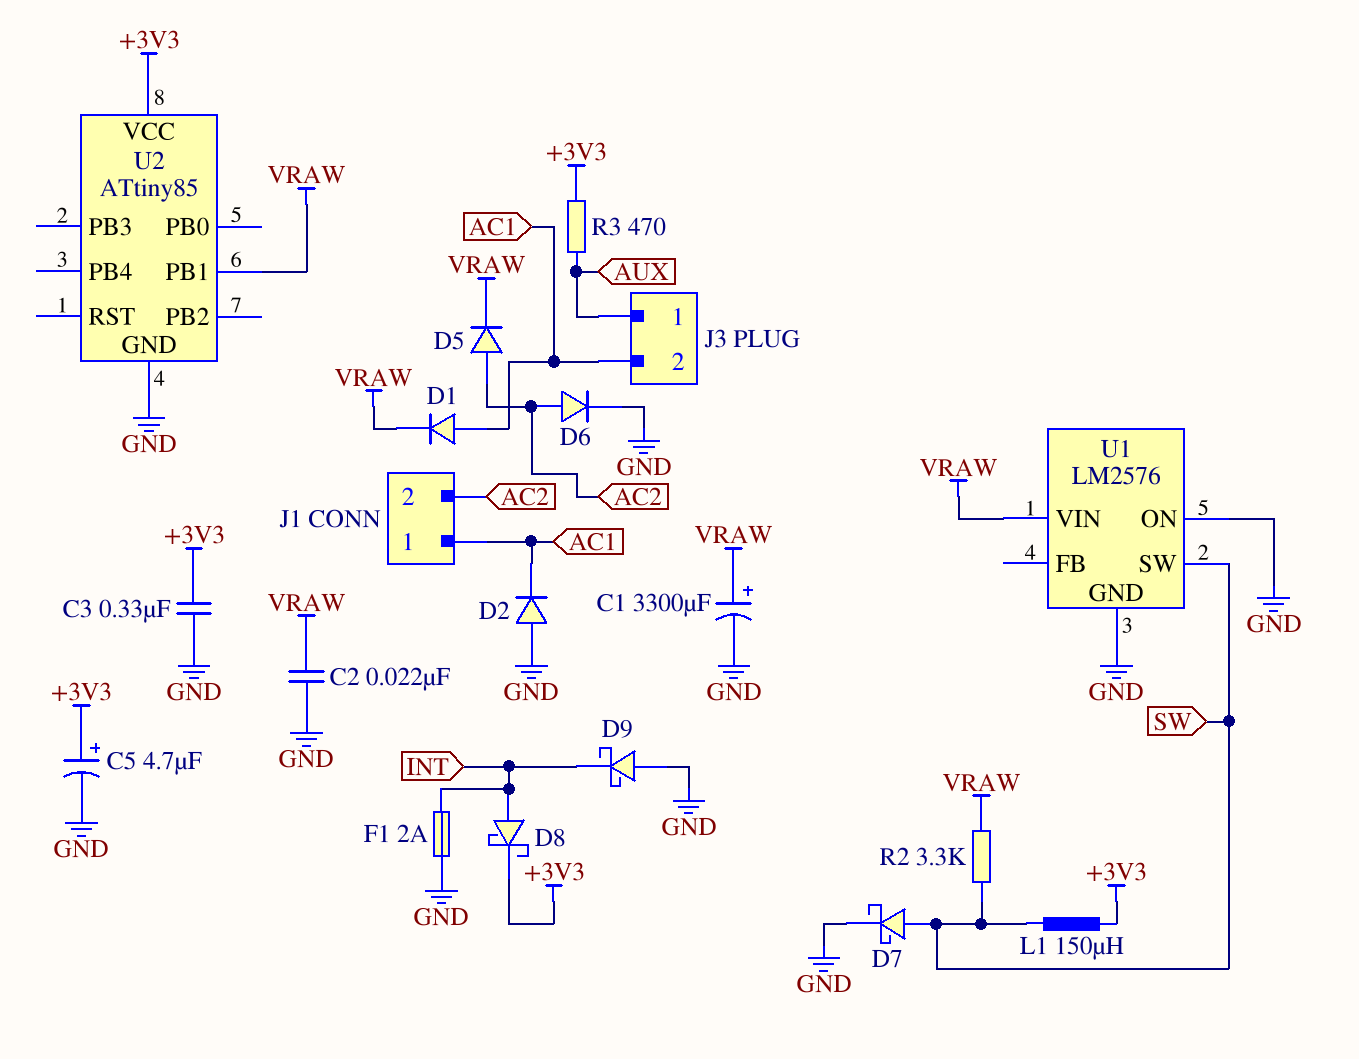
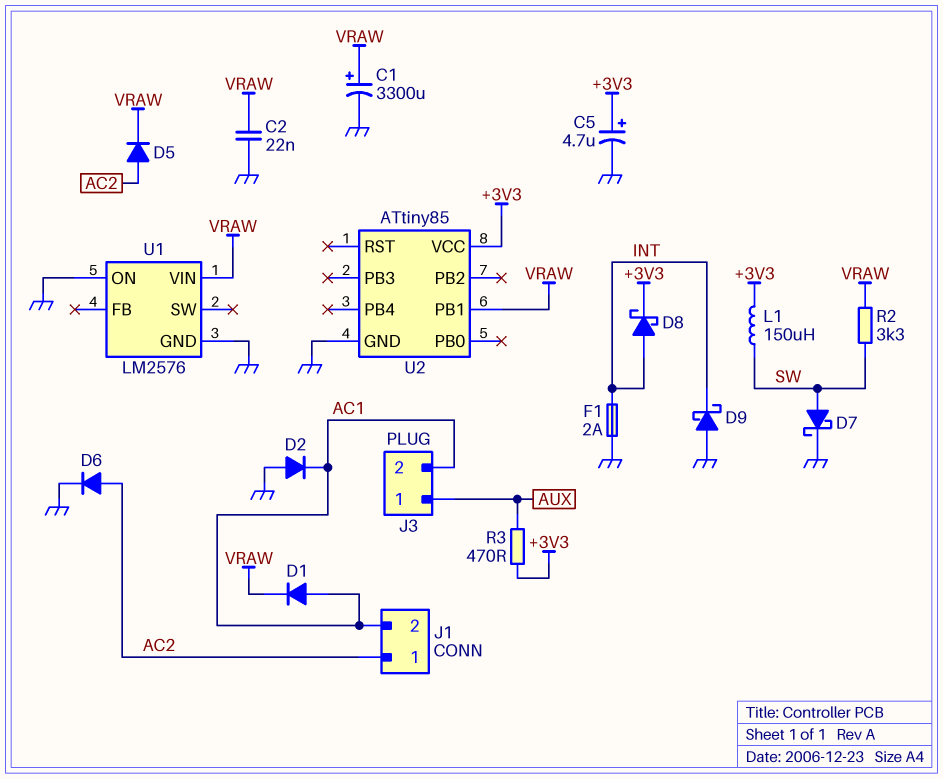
C3: 330nF (+3V3, GND) -> none
J1 pin 1: AC1 -> AC2
J1 pin 2: AC2 -> AC1
U1 pin SW: SW -> none

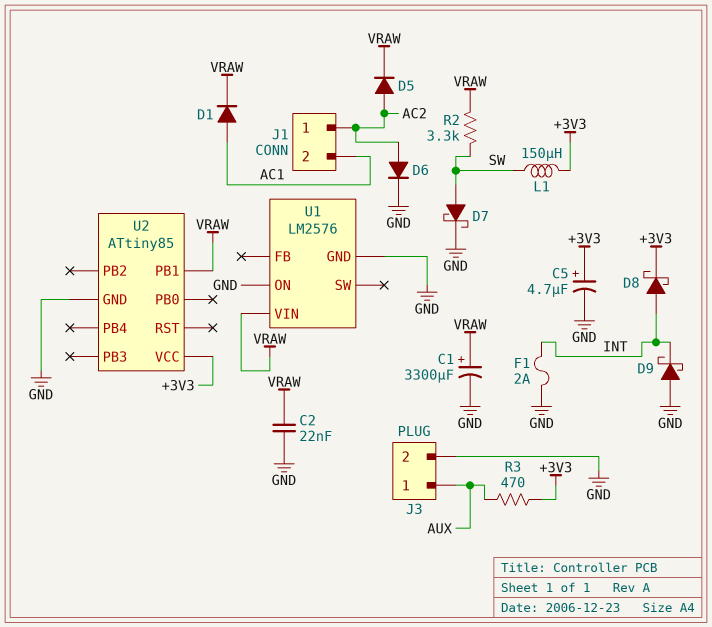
D2: diode (A GND, K AC1) -> none
J3 pin 2: AC1 -> GND

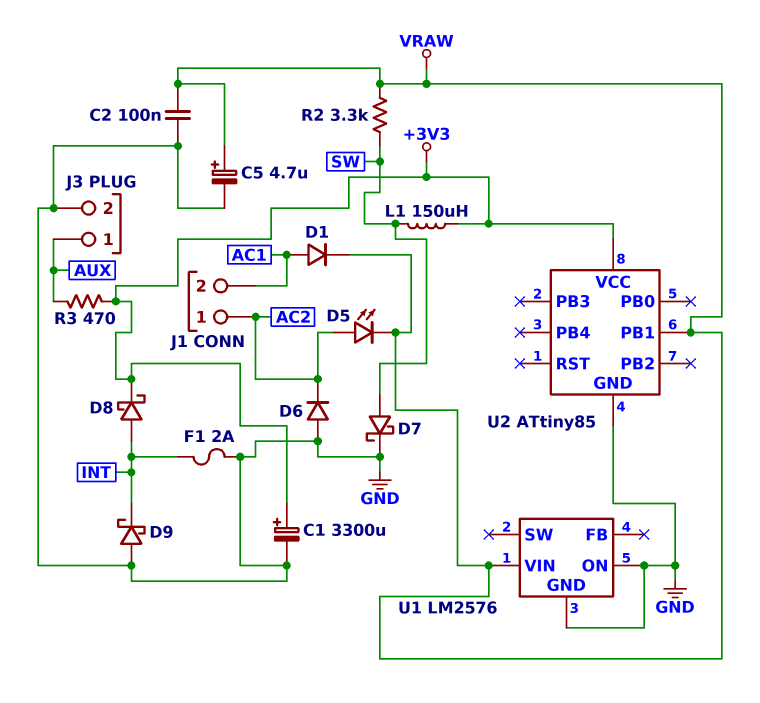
C1: 3300uF (plus VRAW, minus GND) -> 3300uF (plus +3V3, minus GND)
C2: 22nF (GND, VRAW) -> 100nF (GND, VRAW)
C5: 4.7uF (plus +3V3, minus GND) -> 4.7uF (plus VRAW, minus GND)
D5: diode (A AC2, K VRAW) -> LED (A AC2, K VRAW)
D6: diode (A AC2, K GND) -> diode (A GND, K AC2)

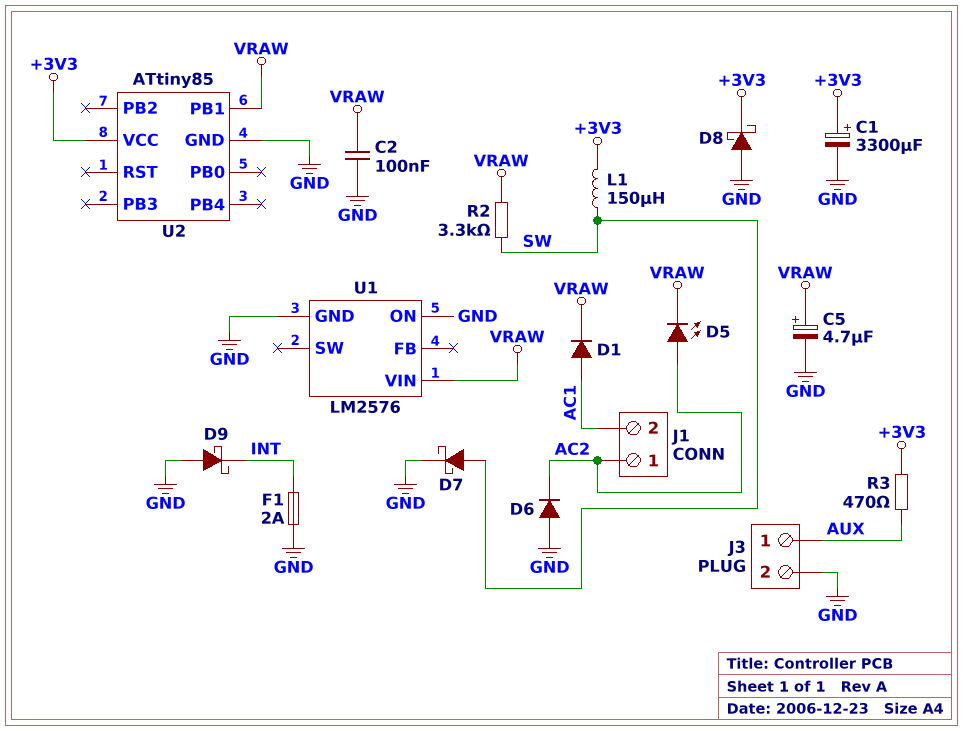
D8: schottky (A INT, K +3V3) -> schottky (A GND, K +3V3)

